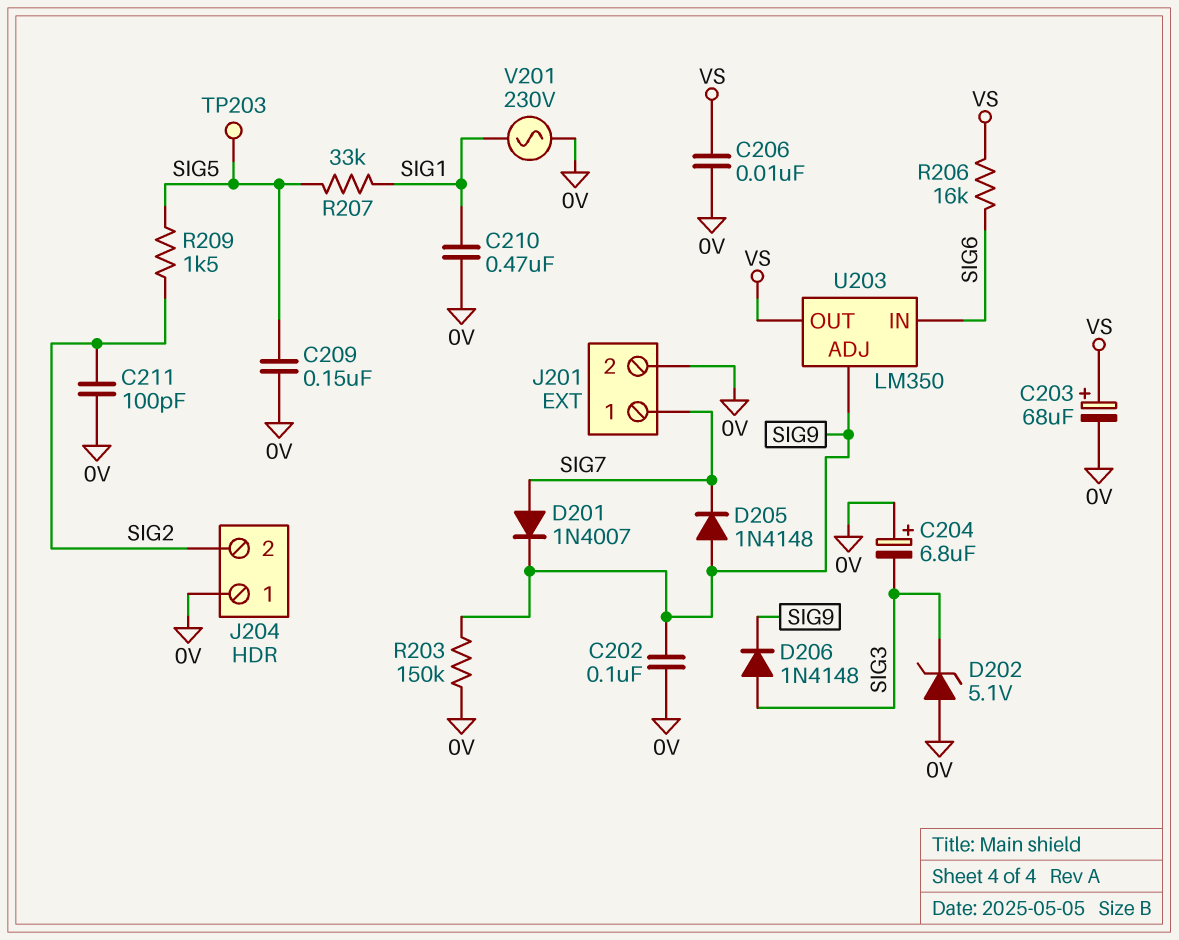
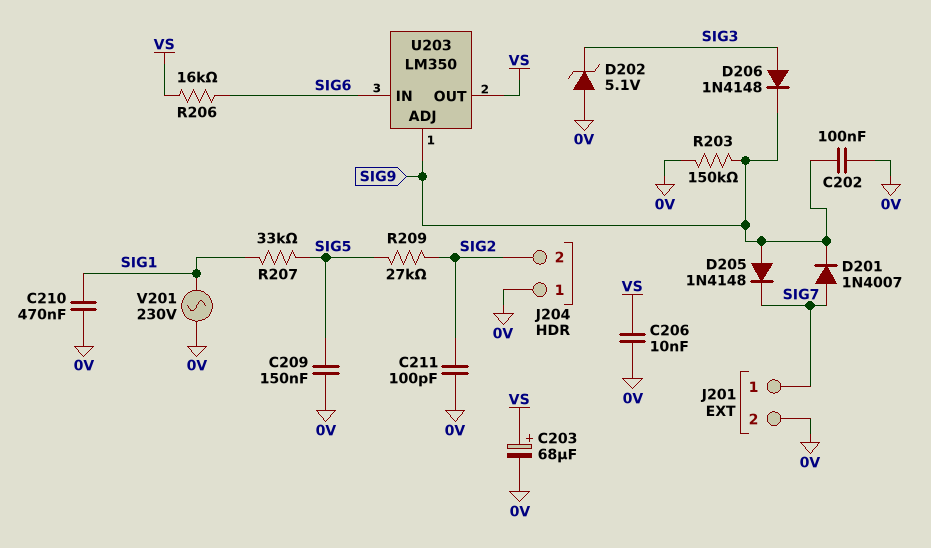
C204: 6.8uF (plus 0V, minus SIG3) -> none
R209: 1.5k (SIG2, SIG5) -> 27k (SIG2, SIG5)
TP203: test point (SIG5) -> none

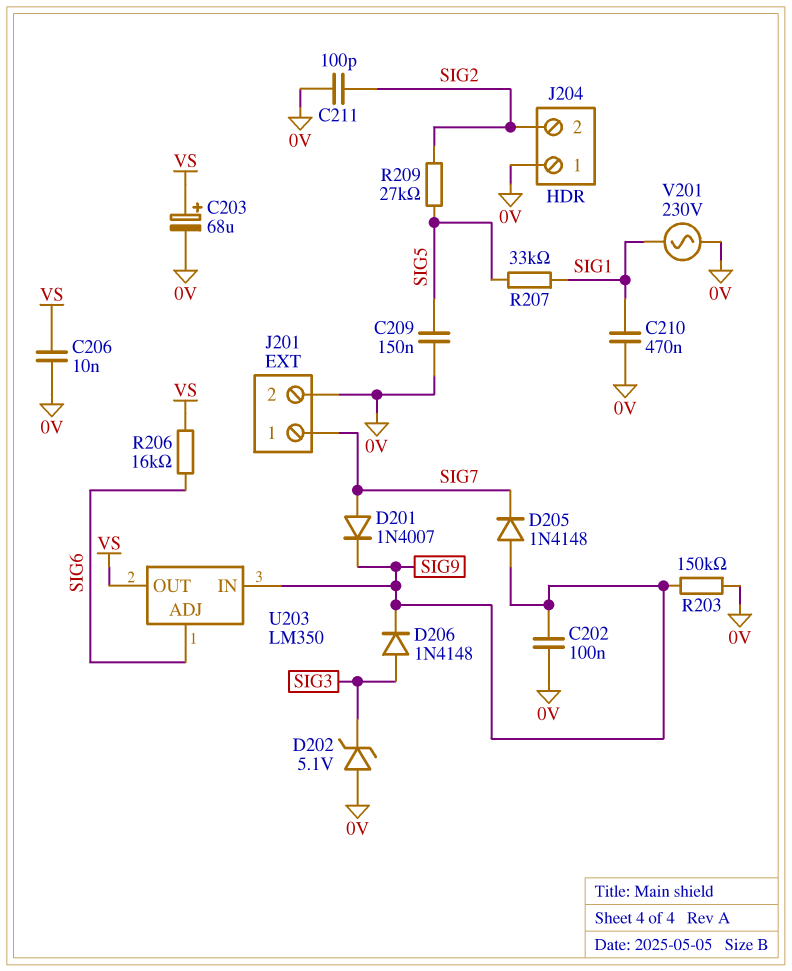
U203 pin ADJ: SIG9 -> SIG6
U203 pin IN: SIG6 -> SIG9

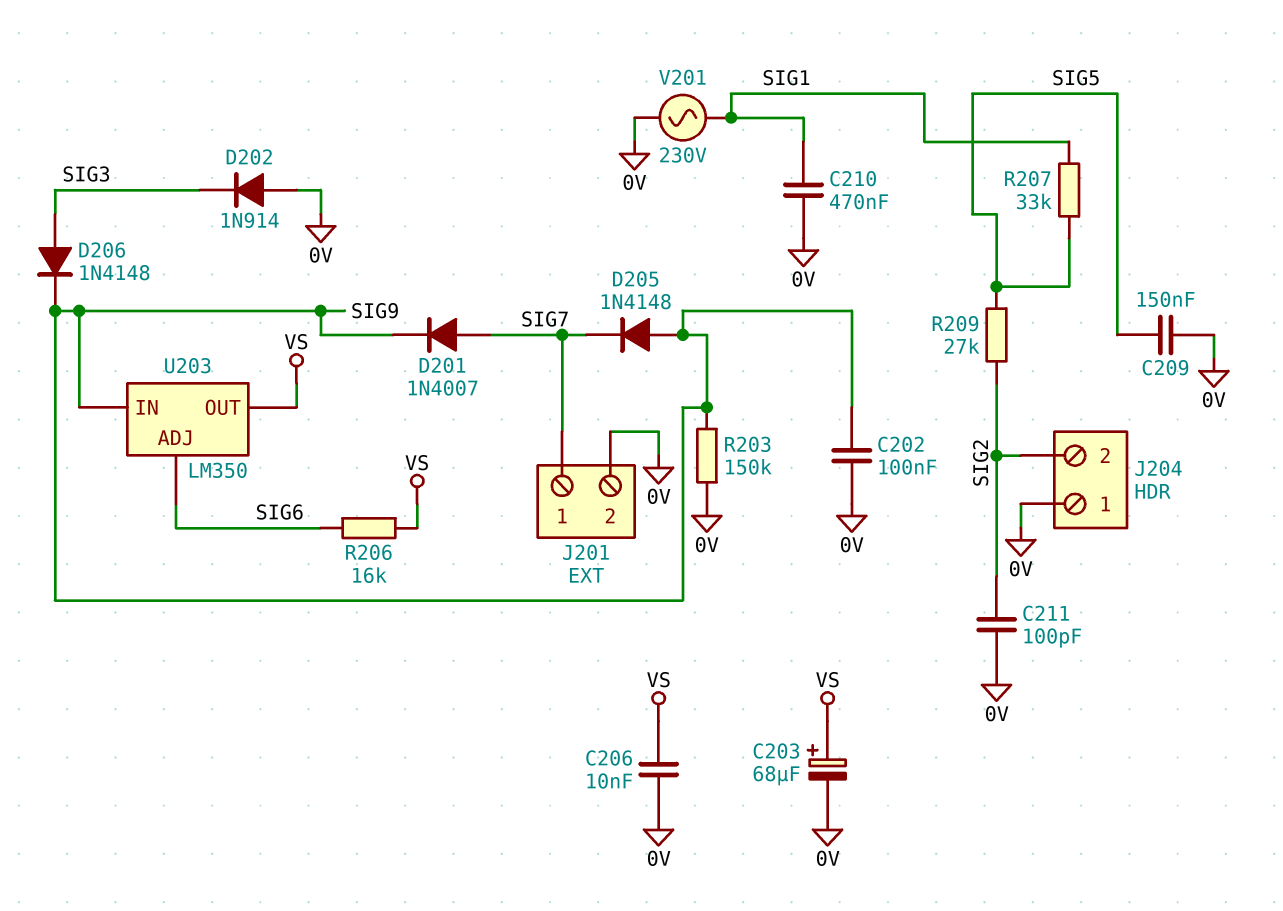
D202: zener 5.1V (A 0V, K SIG3) -> diode 1N914 (A 0V, K SIG3)

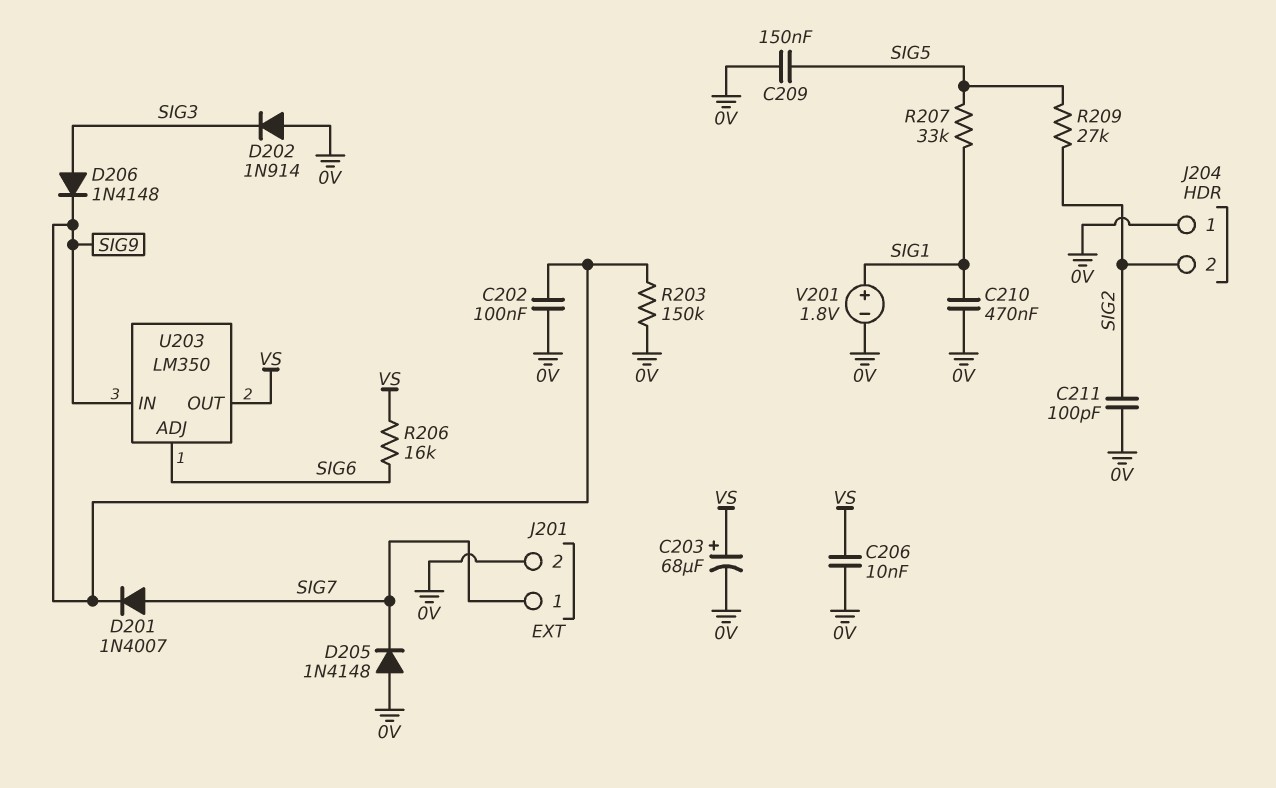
D205: diode 1N4148 (A SIG9, K SIG7) -> diode 1N4148 (A 0V, K SIG7)
V201: AC 230V (0V, SIG1) -> 1.8V (plus SIG1, minus 0V)

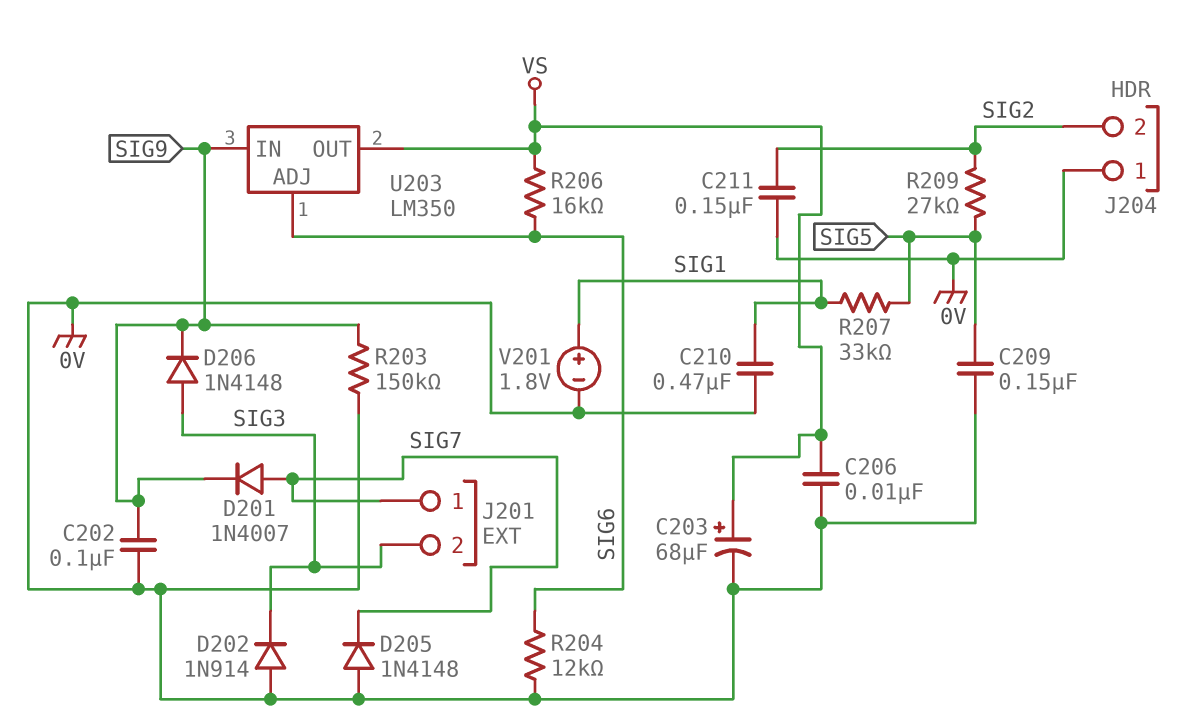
C211: 100pF (0V, SIG2) -> 150nF (0V, SIG2)
J201 pin 2: 0V -> SIG3
R204: none -> 12k (0V, SIG6)

